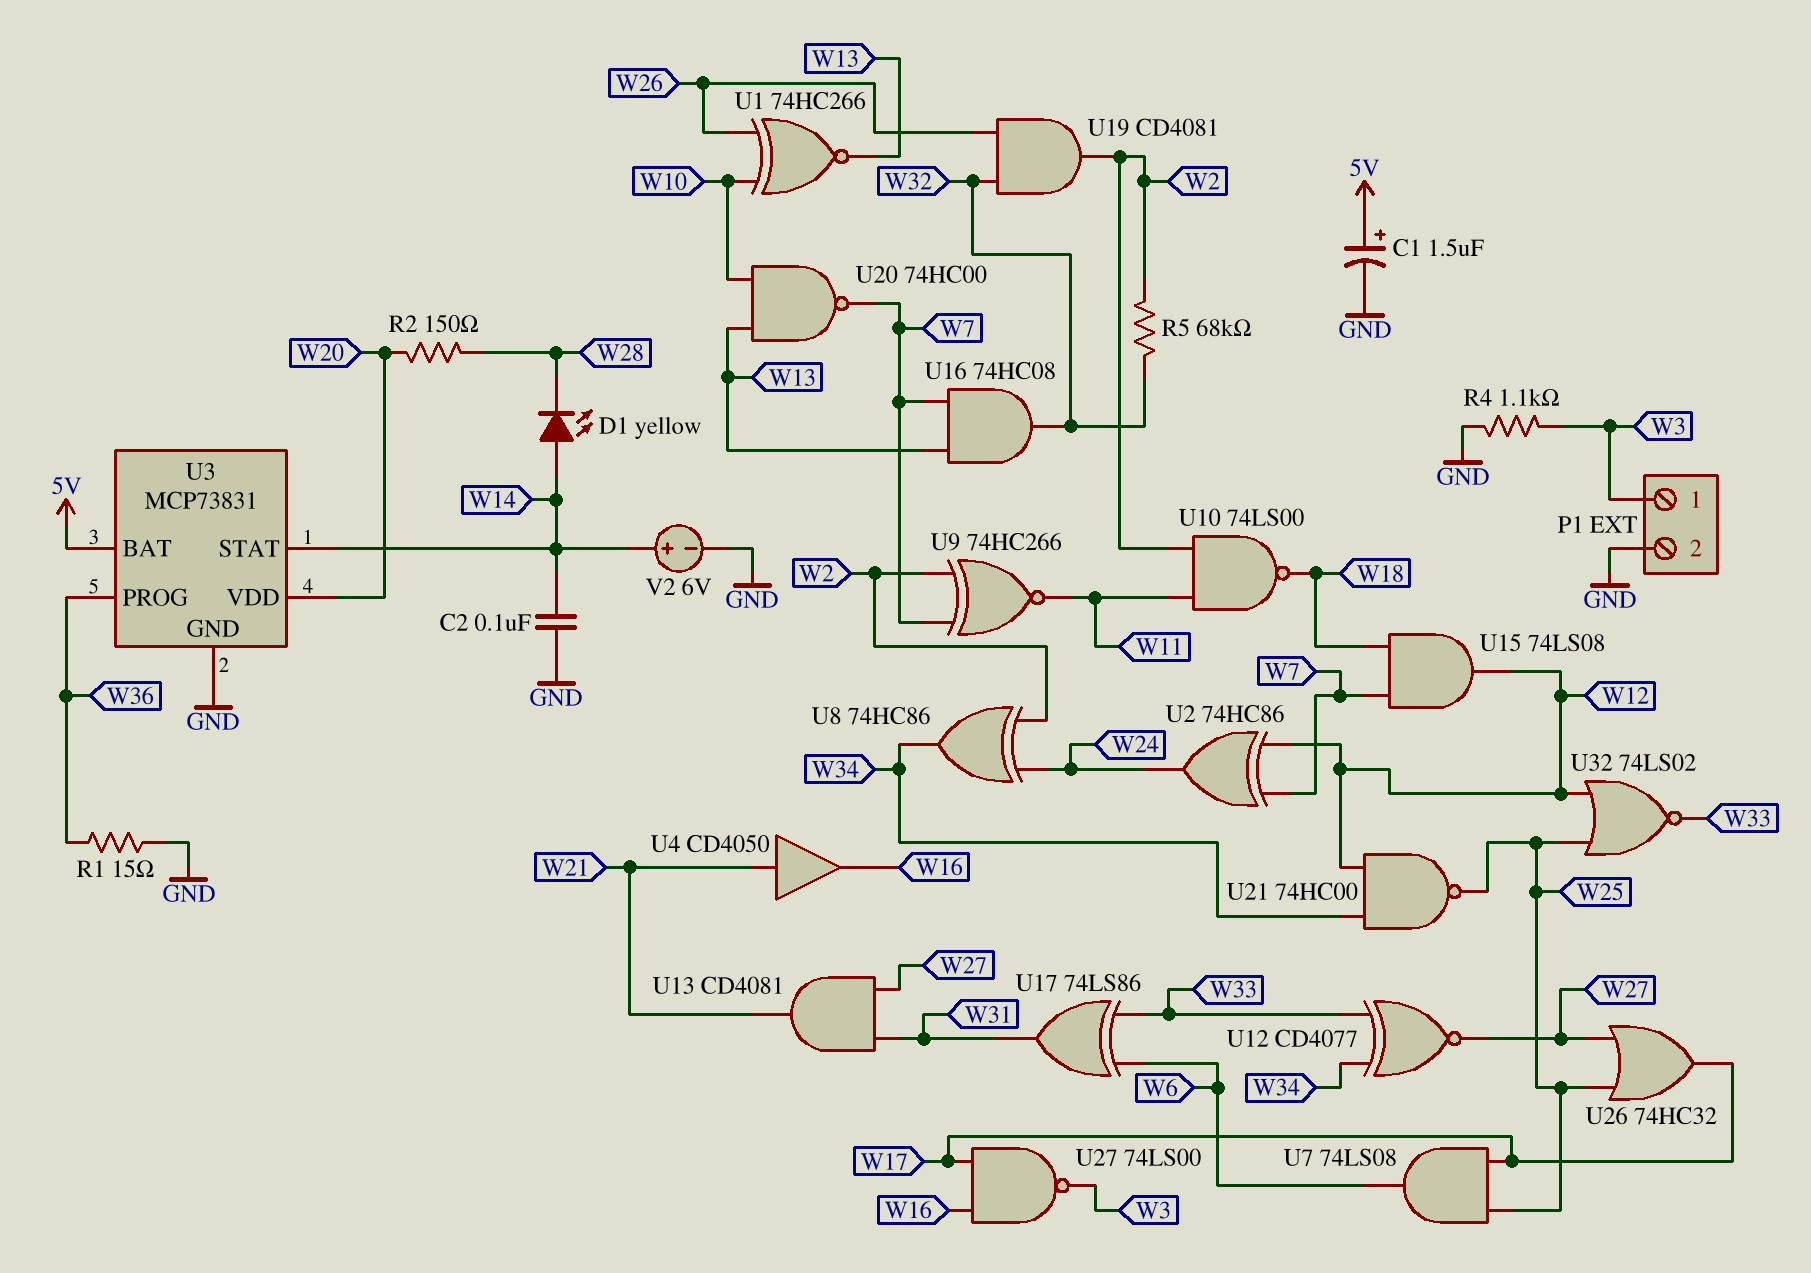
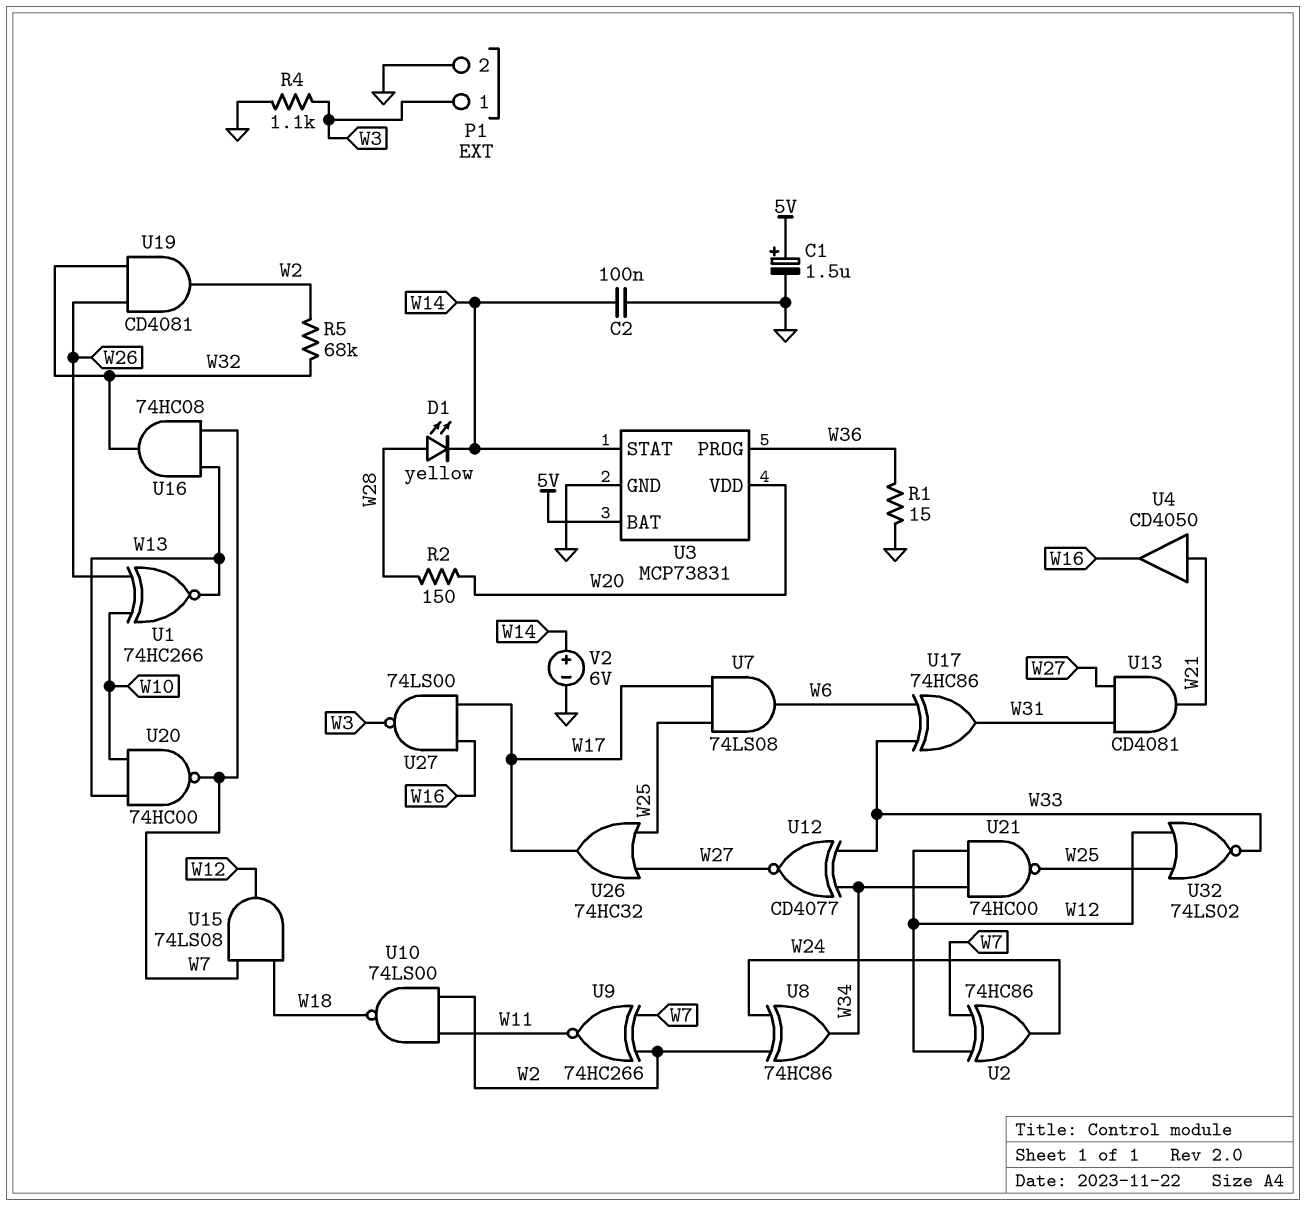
D1: LED yellow (A W14, K W28) -> LED yellow (A W28, K W14)
U17: XOR 74LS86 (in W6, in W33, out W31) -> XOR 74HC86 (in W6, in W33, out W31)

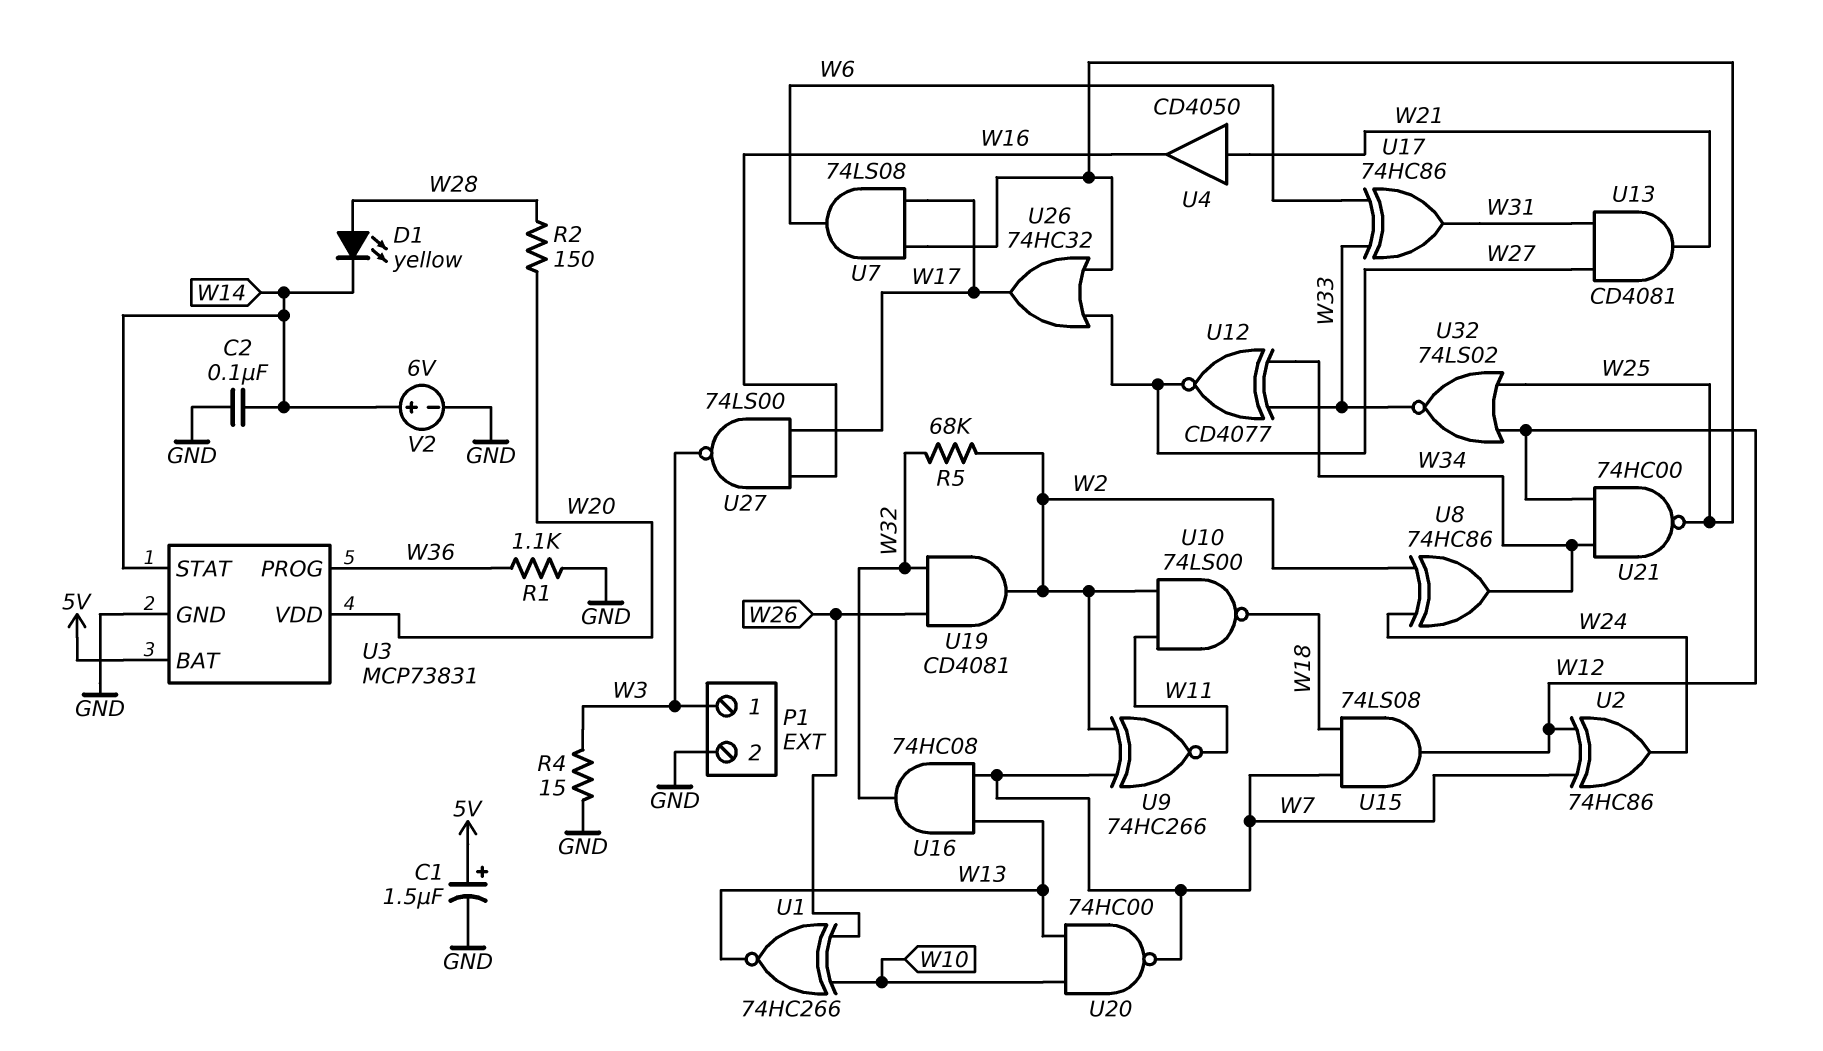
R1: 15 (GND, W36) -> 1.1k (GND, W36)
R4: 1.1k (GND, W3) -> 15 (GND, W3)

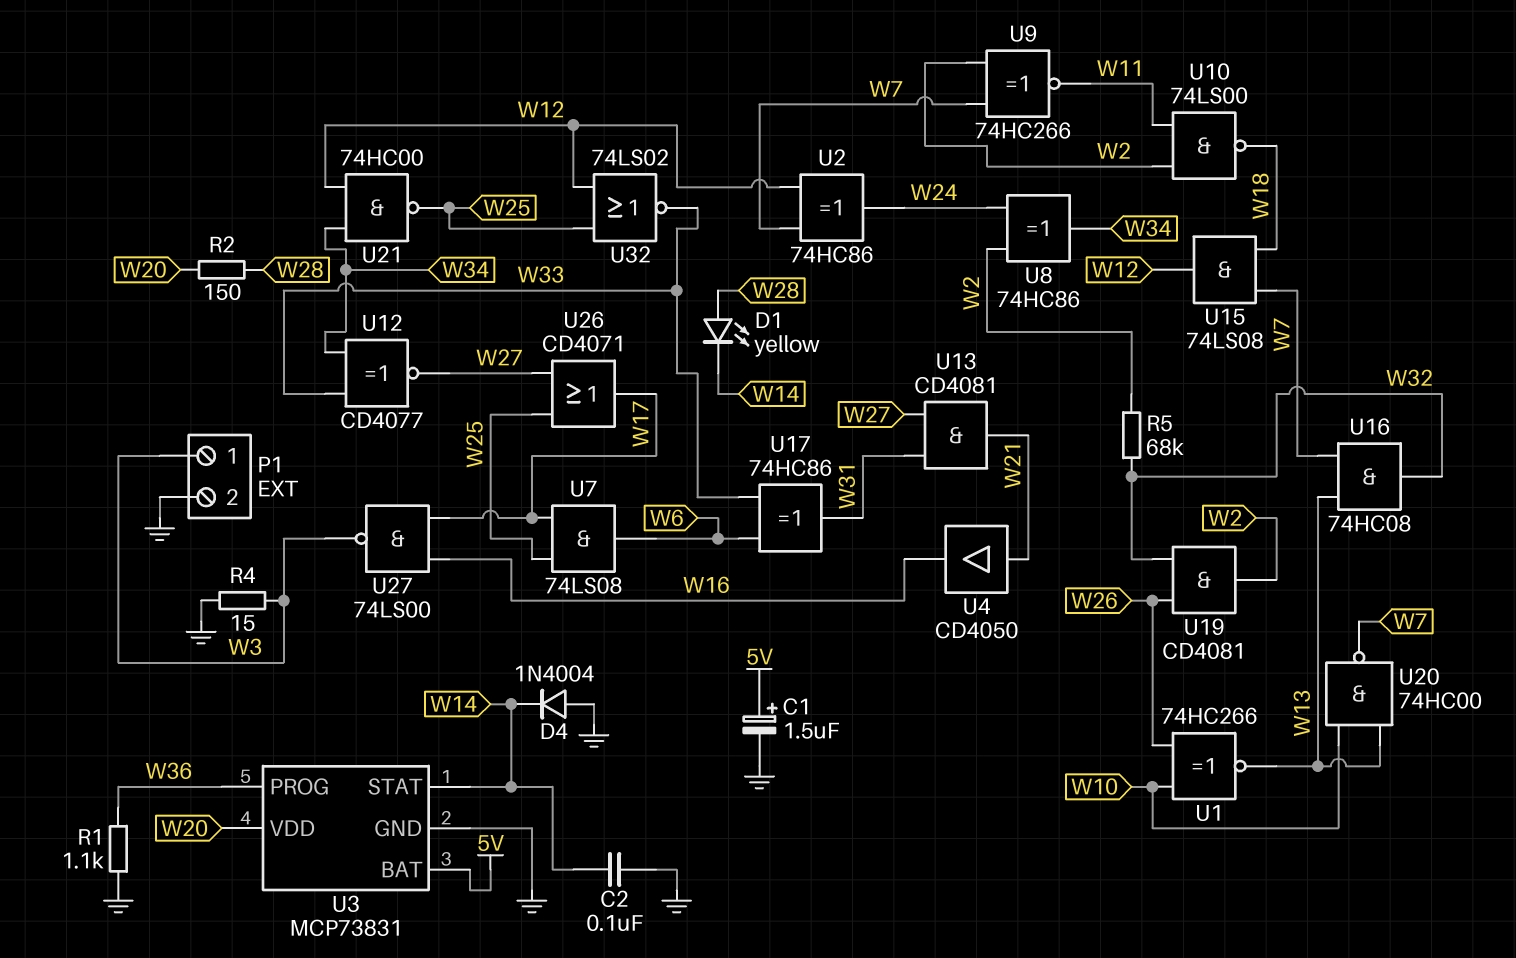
D4: none -> diode 1N4004 (A GND, K W14)
U26: OR 74HC32 (in W25, in W27, out W17) -> OR CD4071 (in W25, in W27, out W17)
V2: 6V (plus W14, minus GND) -> none

